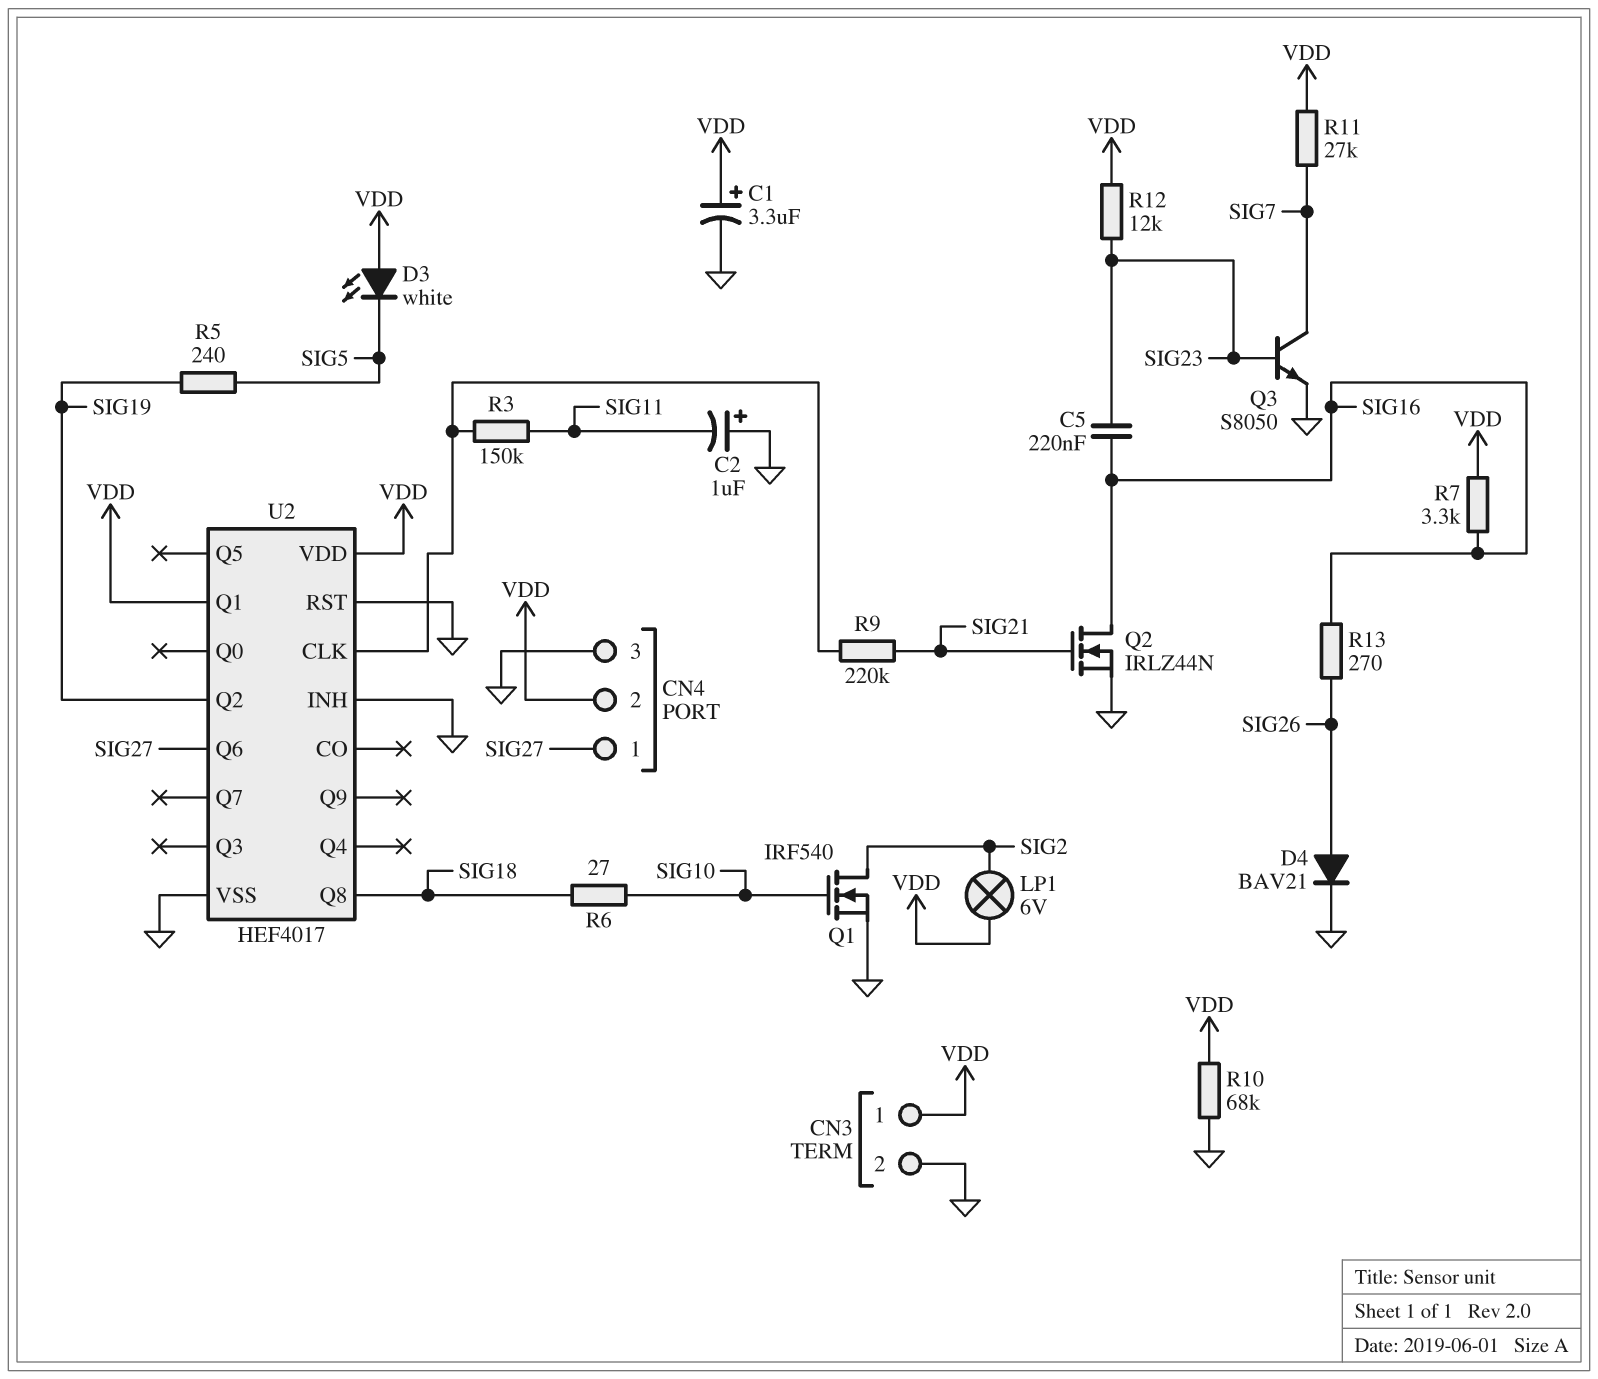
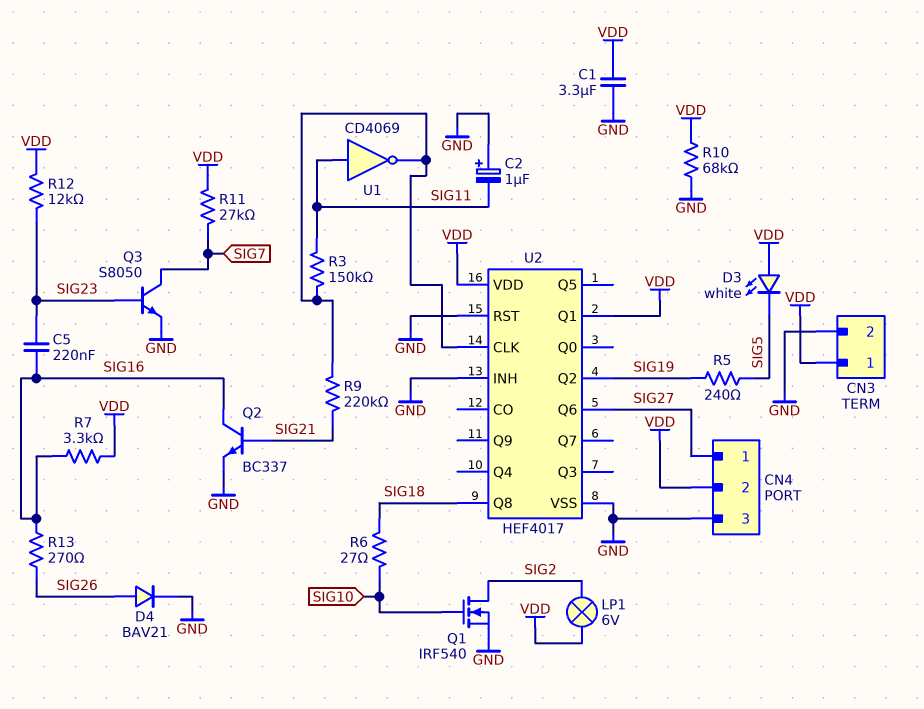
C1: 3.3uF (plus VDD, minus GND) -> 3.3uF (GND, VDD)
Q2: NMOS IRLZ44N (G SIG21, D SIG16, S GND) -> NPN BC337 (B SIG21, C SIG16, E GND)
U1: none -> NOT CD4069 (in SIG11, out U2/CLK)

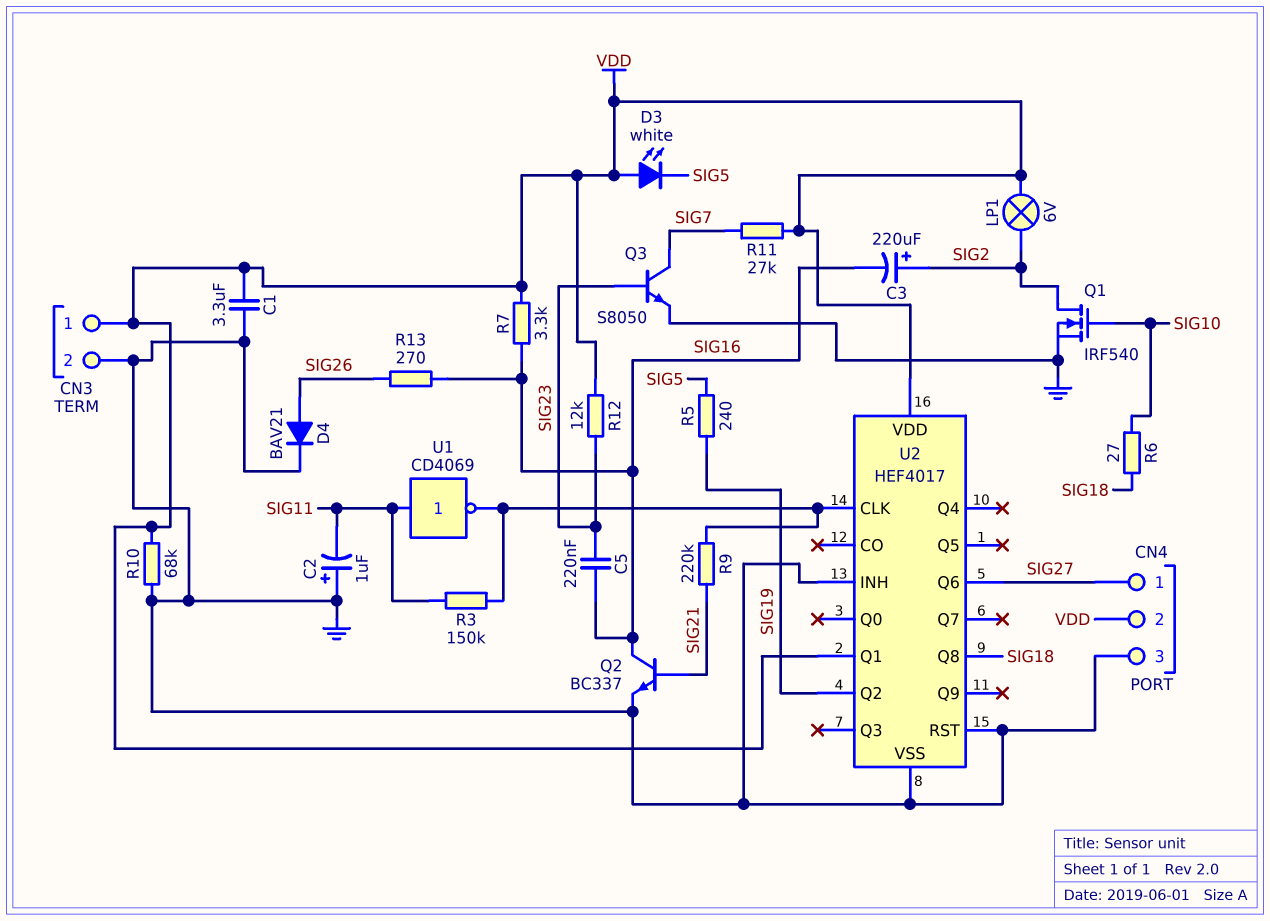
C3: none -> 220uF (plus SIG2, minus SIG16)

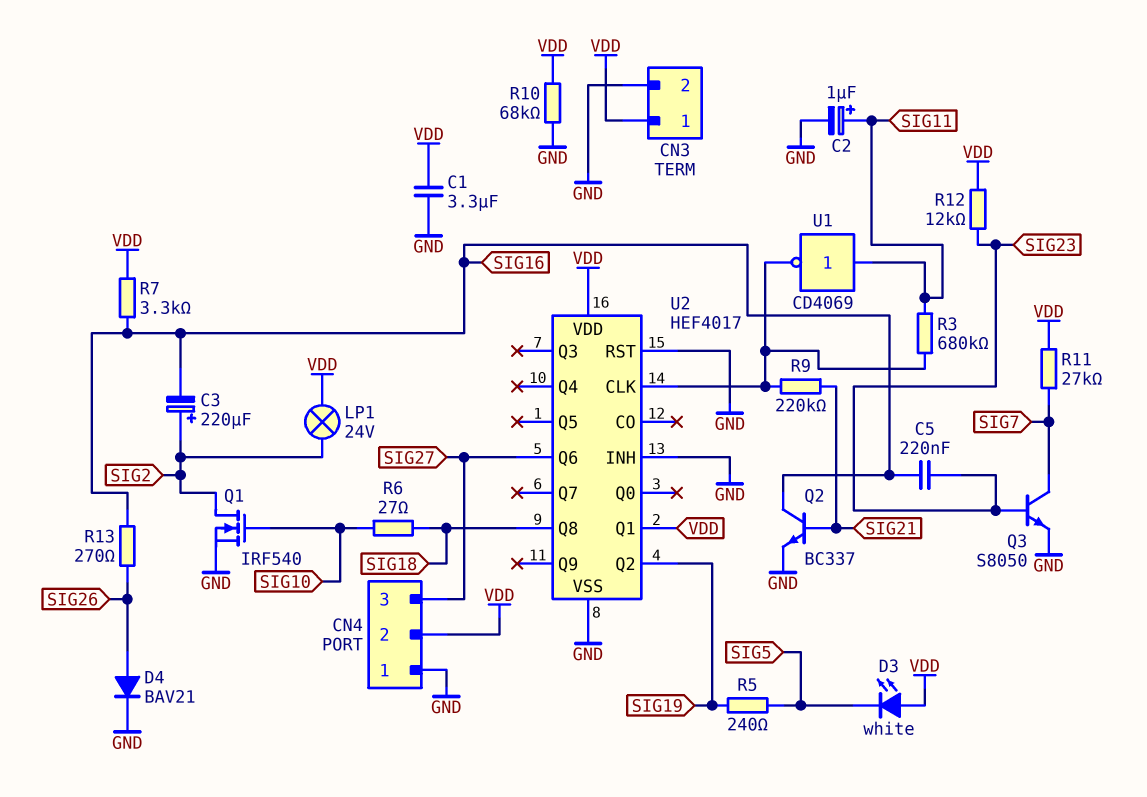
C2: 1uF (plus GND, minus SIG11) -> 1uF (plus SIG11, minus GND)
CN4 pin 1: SIG27 -> GND
CN4 pin 3: GND -> SIG27
LP1: lamp 6V (SIG2, VDD) -> lamp 24V (SIG2, VDD)
R3: 150k (SIG11, U2/CLK) -> 680k (SIG11, U2/CLK)

